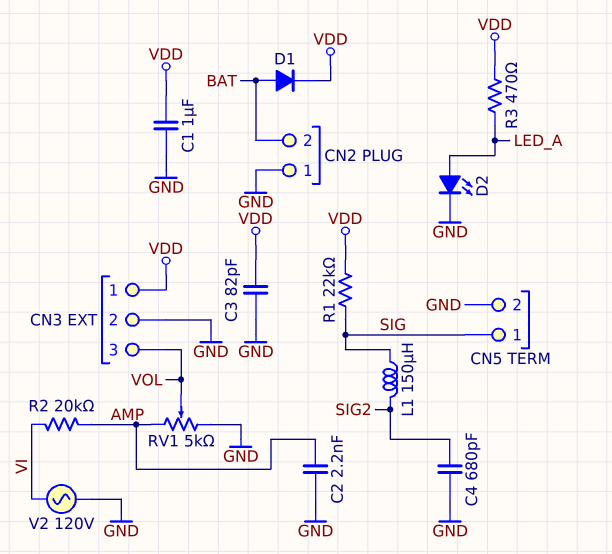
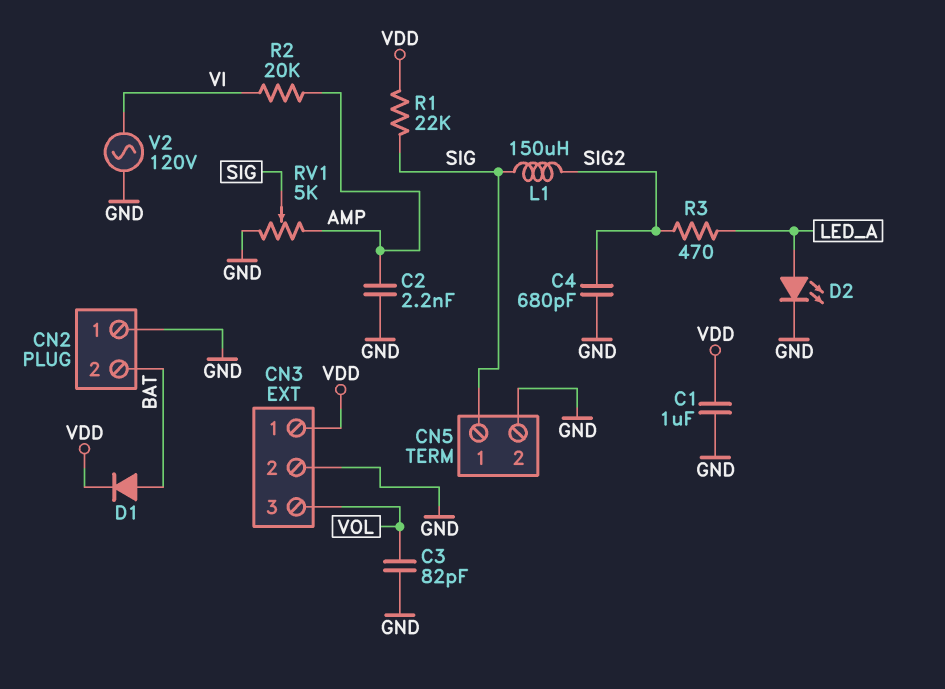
C3: 82pF (GND, VDD) -> 82pF (GND, VOL)
R3: 470 (LED_A, VDD) -> 470 (LED_A, SIG2)
RV1: 5k (AMP, GND, wiper VOL) -> 5k (AMP, GND, wiper SIG)

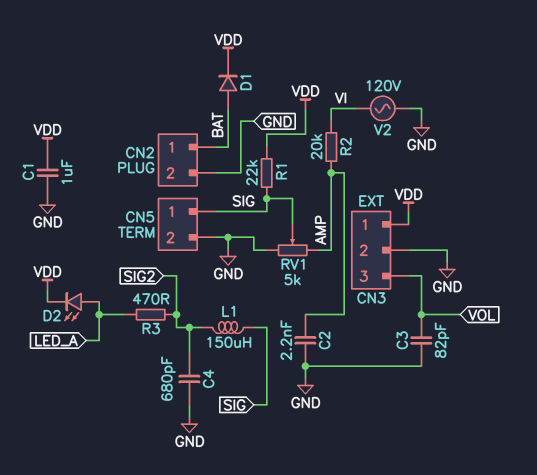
CN2 pin 1: GND -> BAT
CN2 pin 2: BAT -> GND
D2: LED (A LED_A, K GND) -> LED (A LED_A, K VDD)

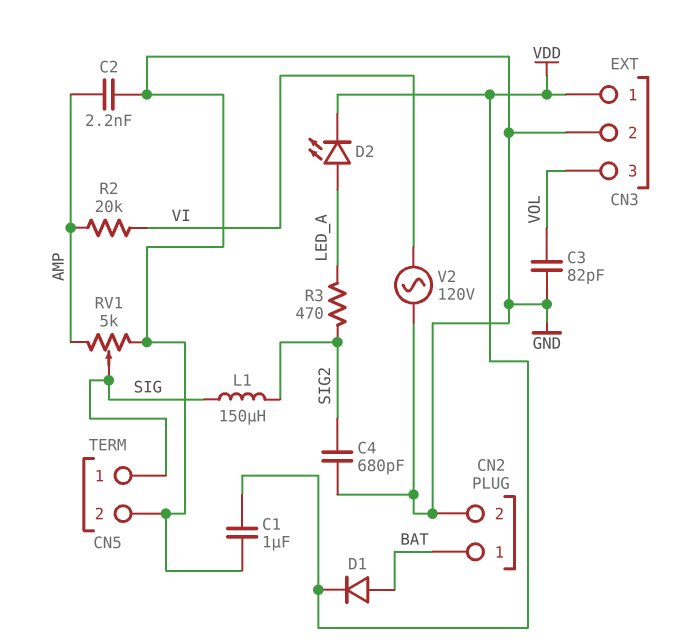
R1: 22k (SIG, VDD) -> none

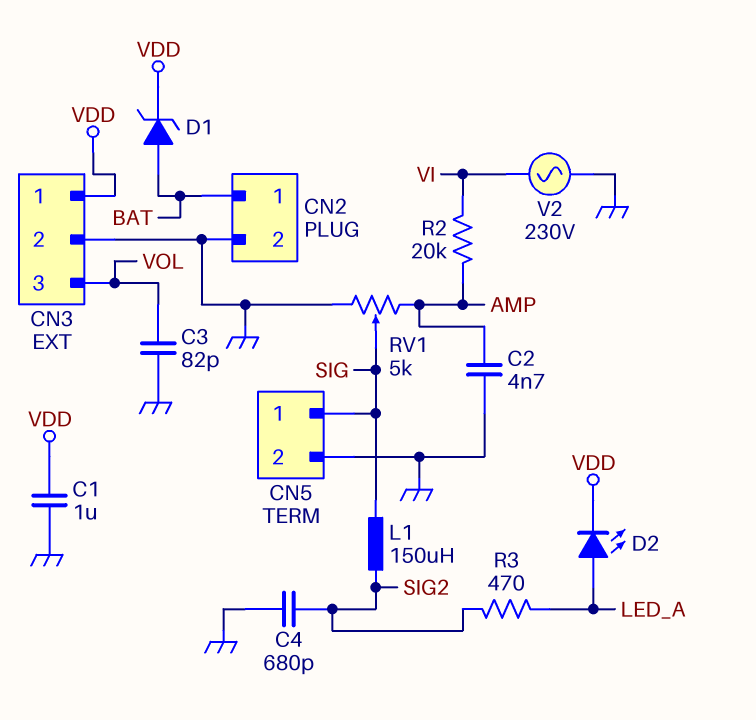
C2: 2.2nF (AMP, GND) -> 4.7nF (AMP, GND)
D1: diode (A BAT, K VDD) -> zener (A BAT, K VDD)
V2: AC 120V (GND, VI) -> AC 230V (GND, VI)

